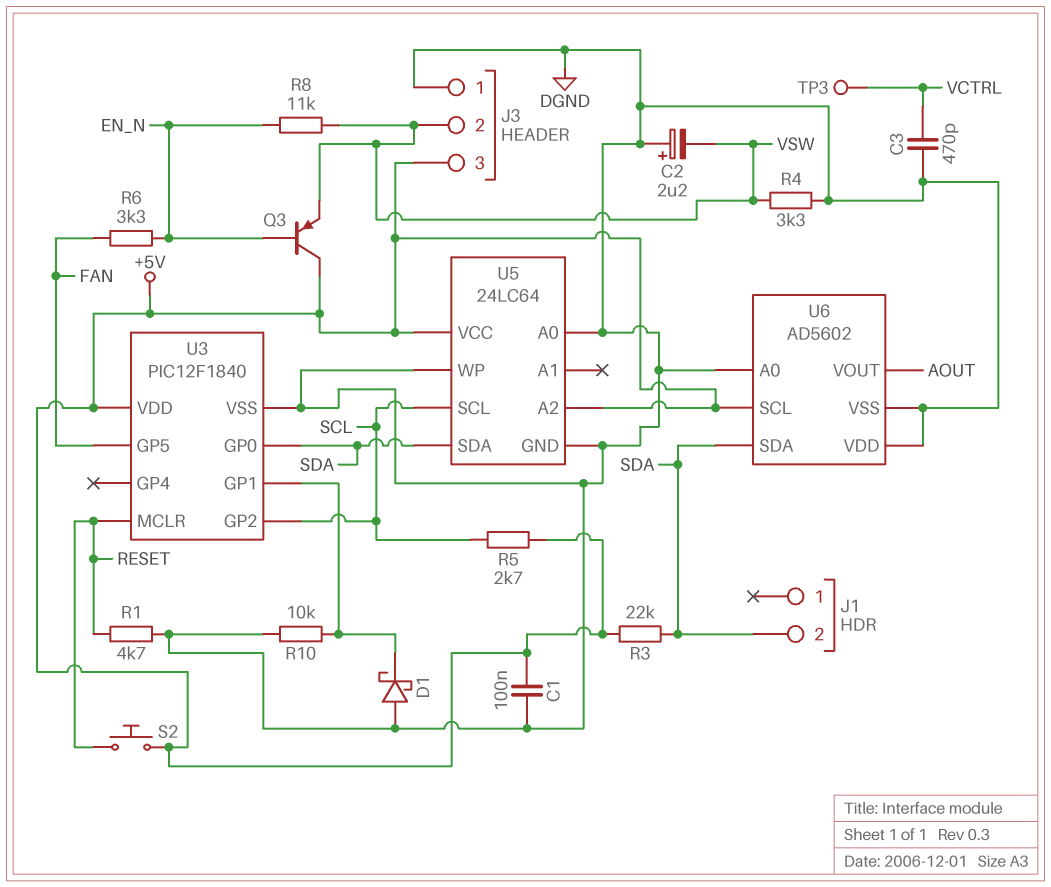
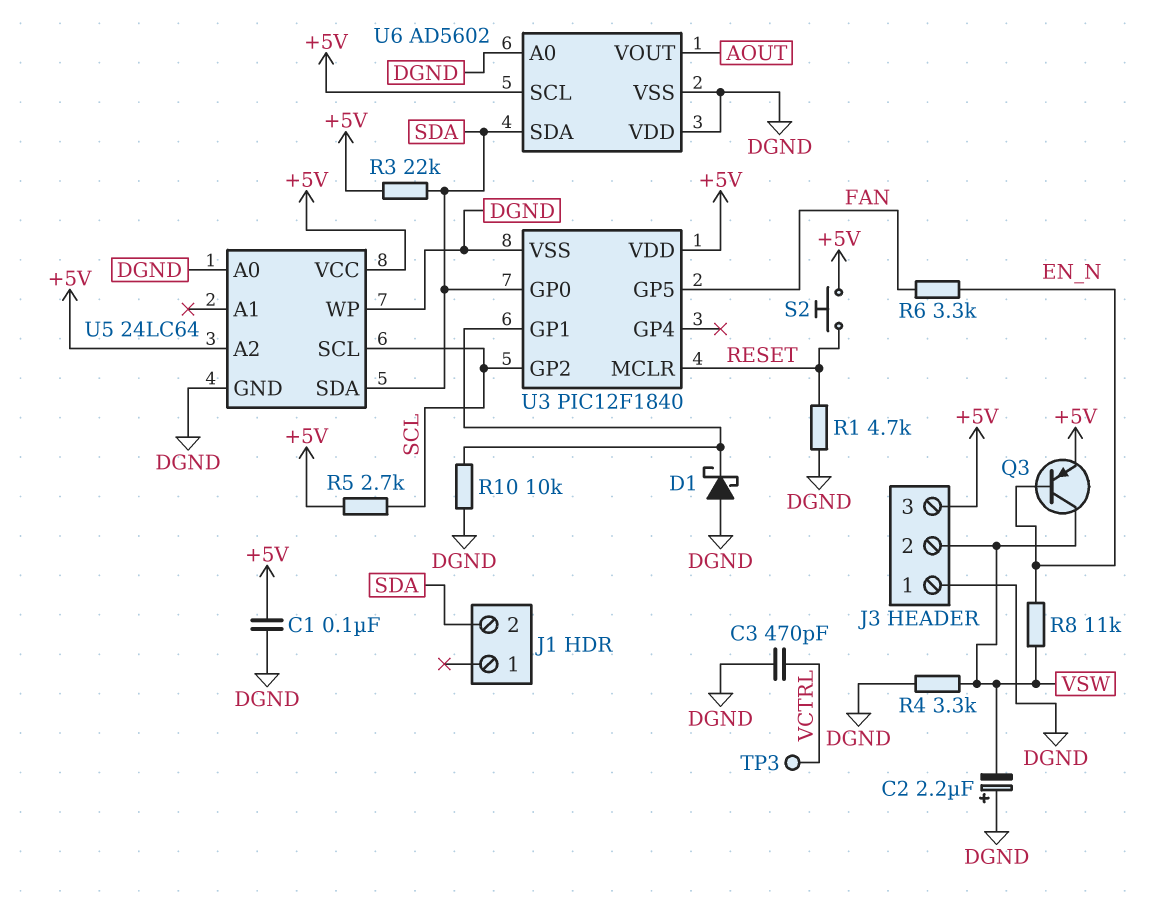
Q3: PNP (B EN_N, C +5V, E VSW) -> PNP (B EN_N, C VSW, E +5V)

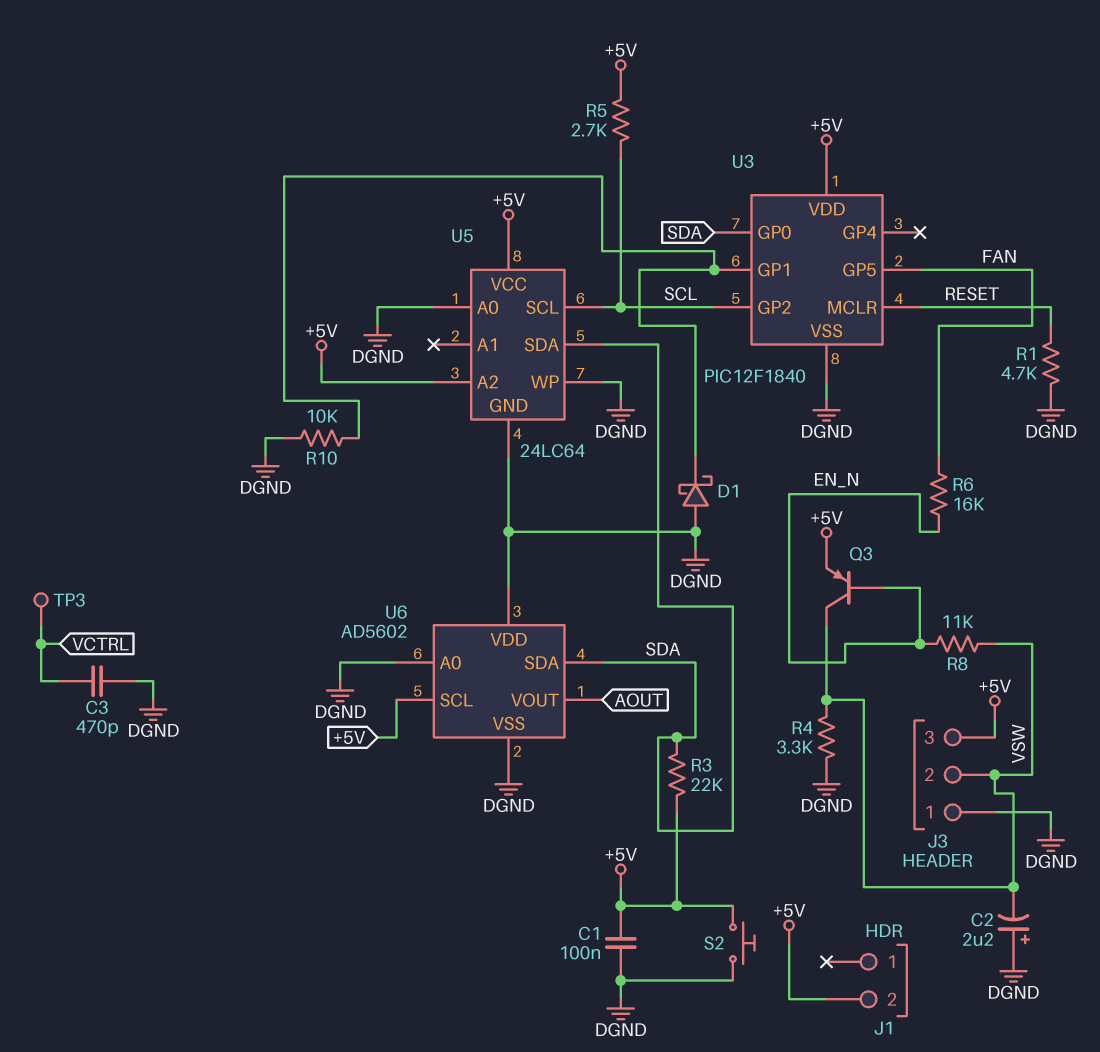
J1 pin 2: SDA -> +5V
R6: 3.3k (EN_N, FAN) -> 16k (EN_N, FAN)
S2: button (+5V, RESET) -> button (+5V, DGND)

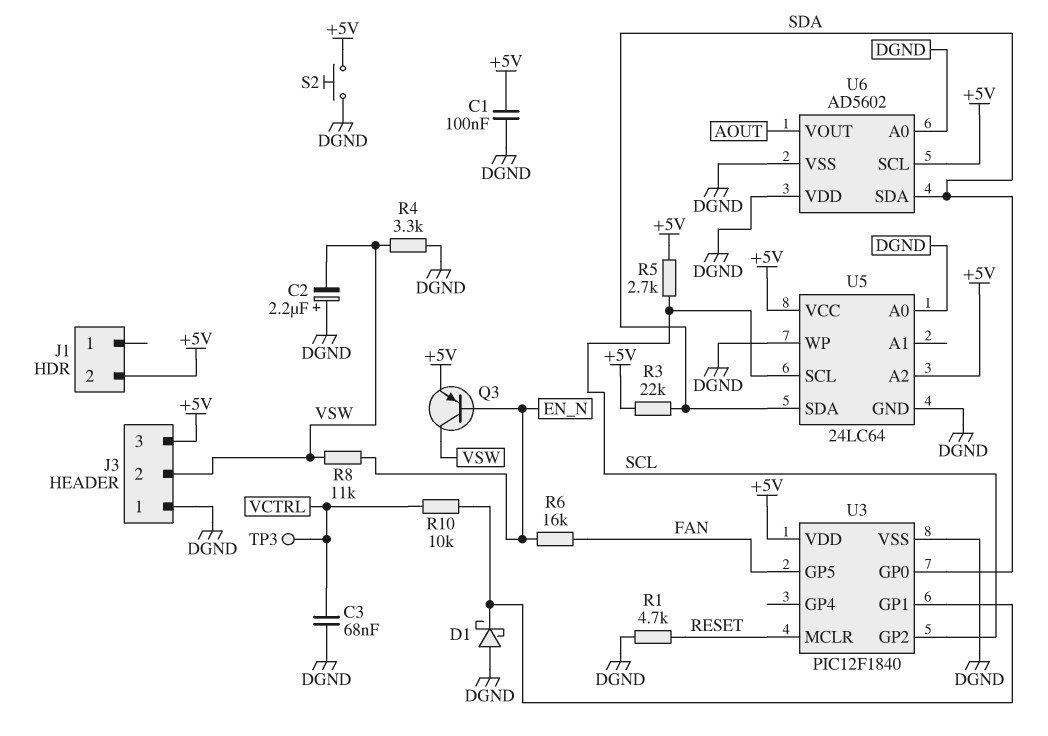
C3: 470pF (DGND, VCTRL) -> 68nF (DGND, VCTRL)
R10: 10k (DGND, U3/GP1) -> 10k (U3/GP1, VCTRL)

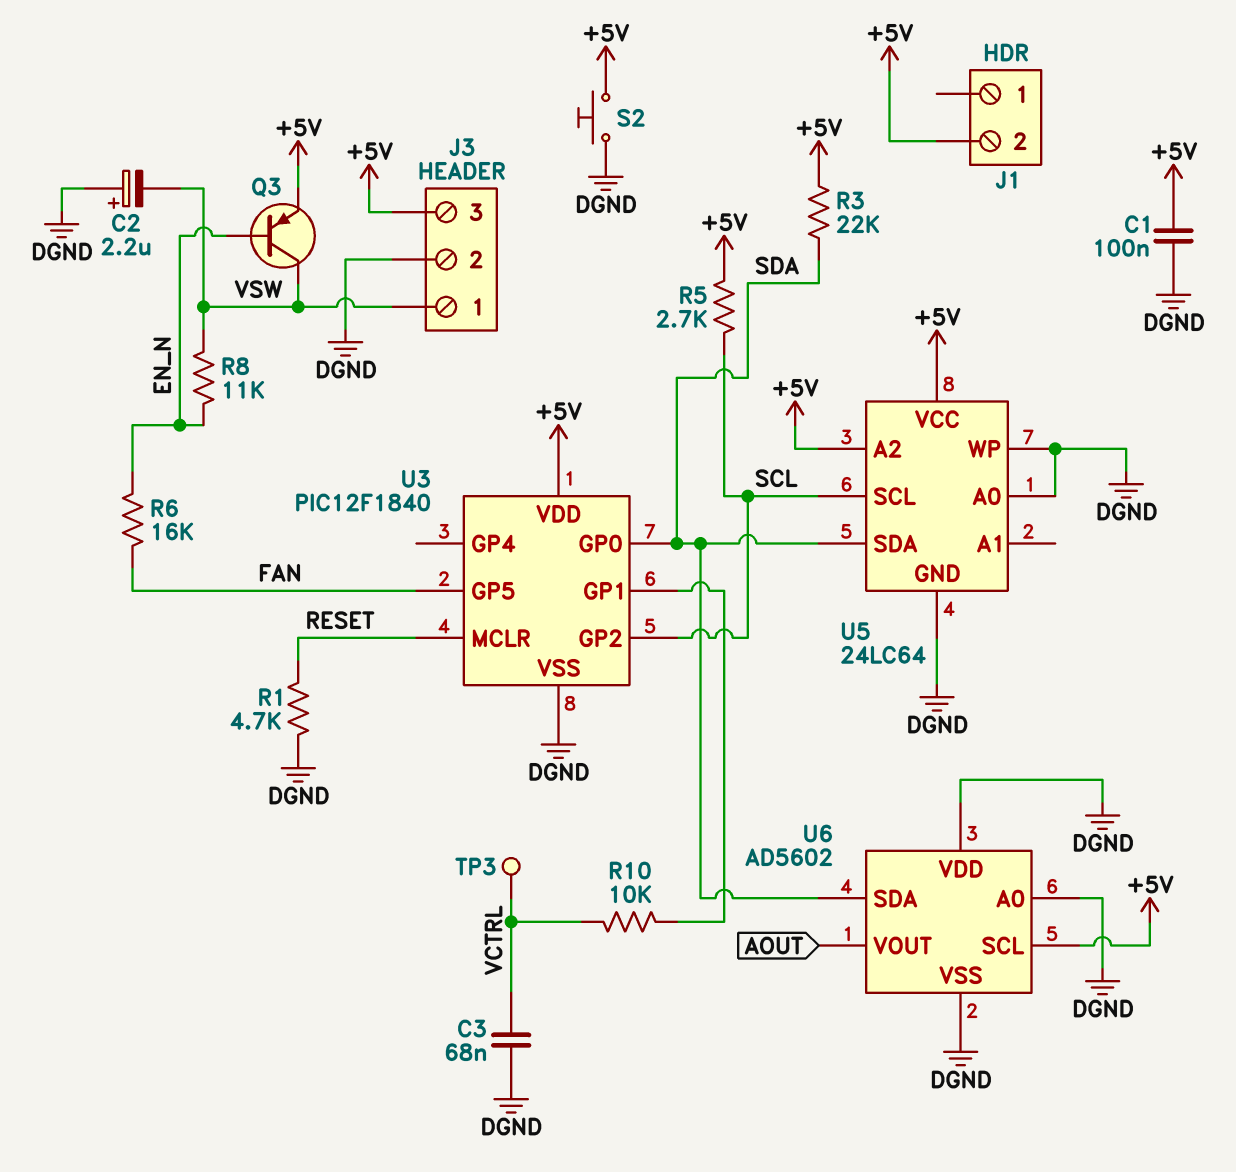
D1: schottky (A DGND, K U3/GP1) -> none
J3 pin 1: DGND -> VSW
J3 pin 2: VSW -> DGND
R4: 3.3k (DGND, VSW) -> none

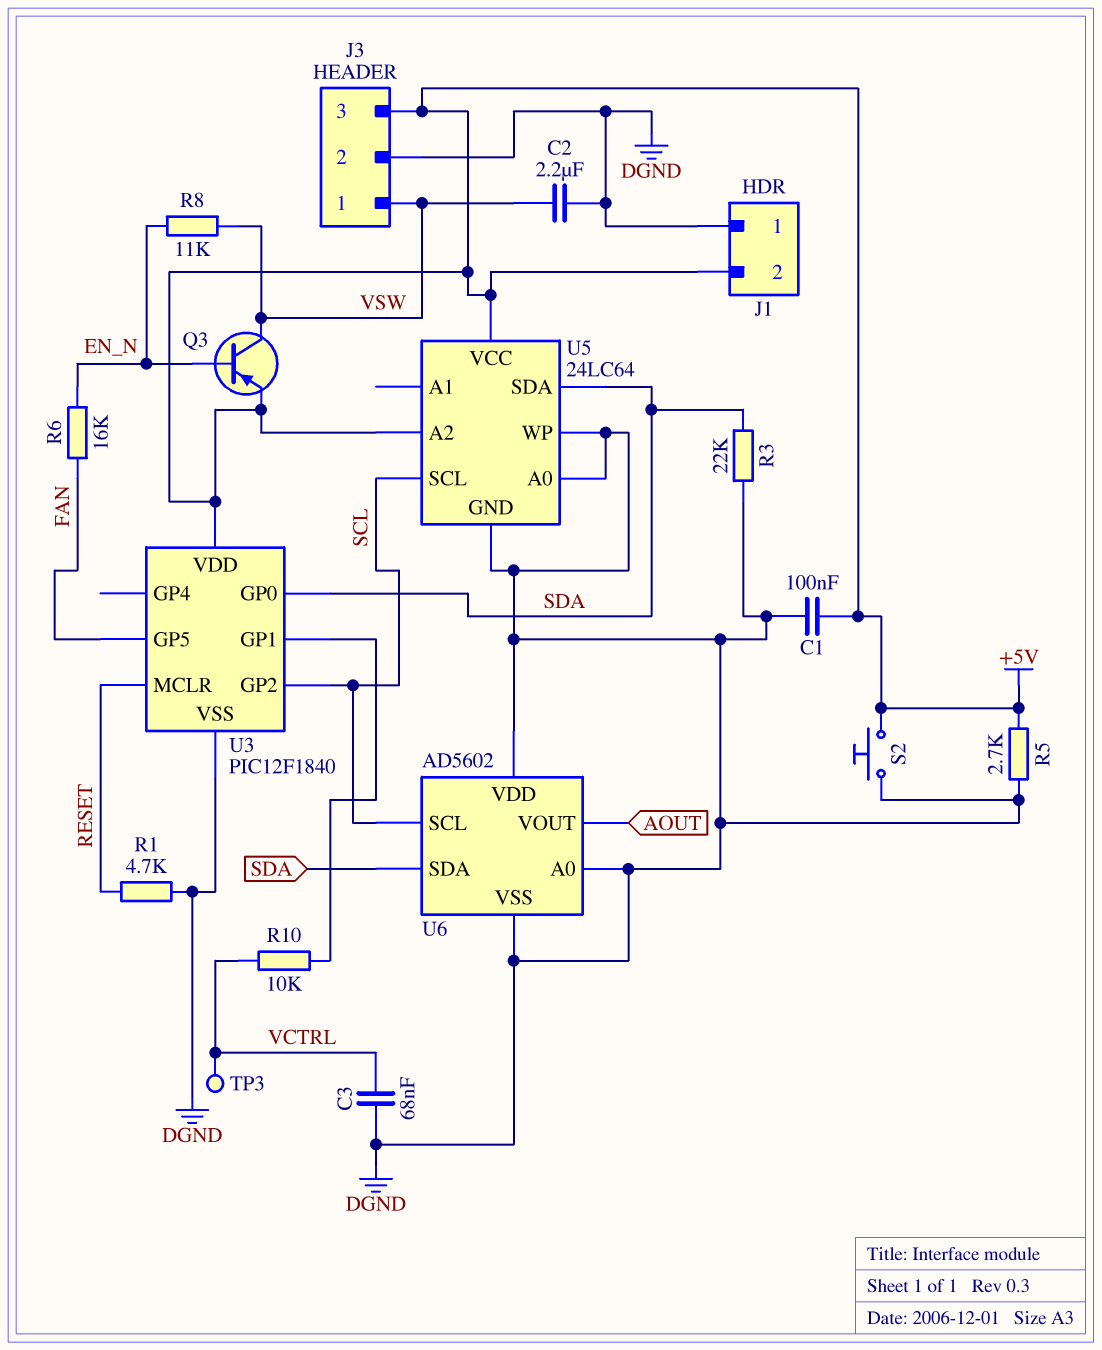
C2: 2.2uF (plus DGND, minus VSW) -> 2.2uF (DGND, VSW)
J1 pin 1: none -> DGND
R3: 22k (+5V, SDA) -> 22k (DGND, SDA)
R5: 2.7k (+5V, SCL) -> 2.7k (+5V, DGND)
U6 pin SCL: +5V -> SCL

